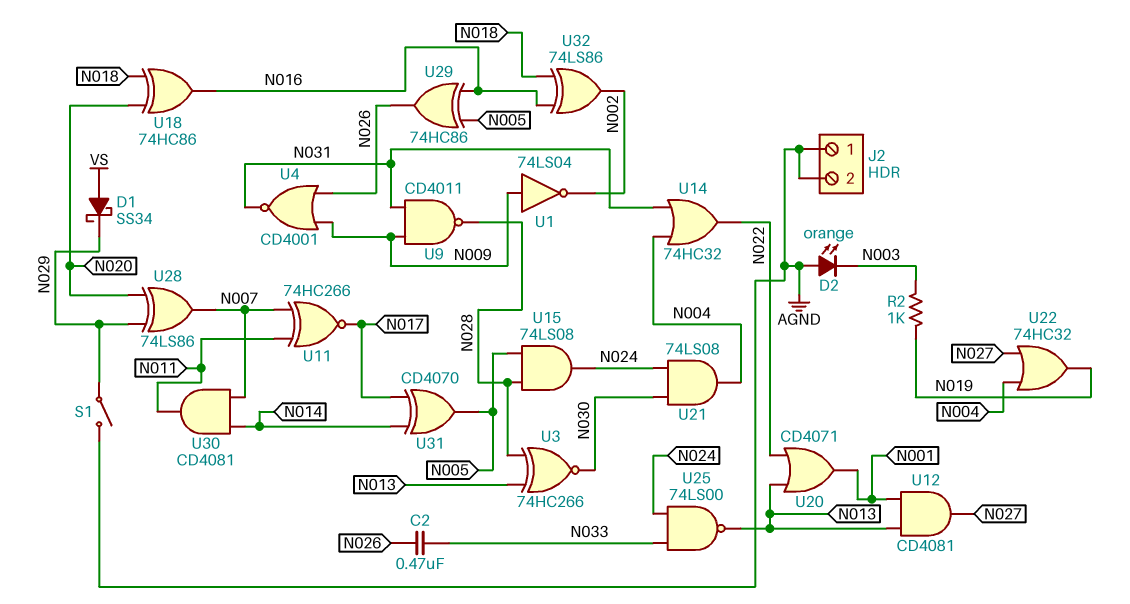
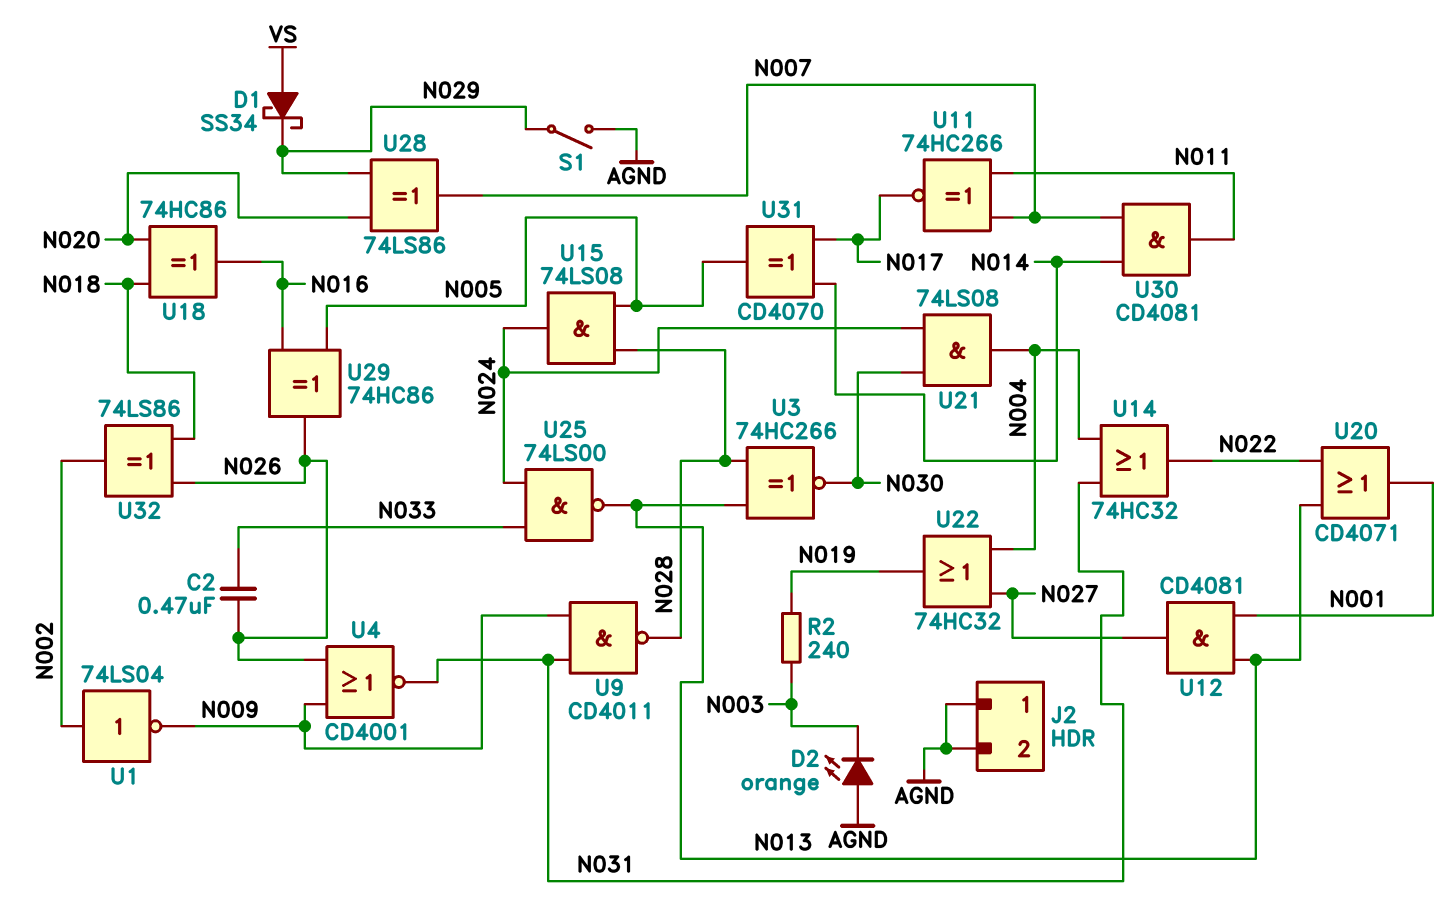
R2: 1k (N003, N019) -> 240 (N003, N019)
U1: NOT 74LS04 (in N009, out N002) -> NOT 74LS04 (in N002, out N009)
U32: XOR 74LS86 (in N016, in N018, out N002) -> XOR 74LS86 (in N018, in N026, out N002)

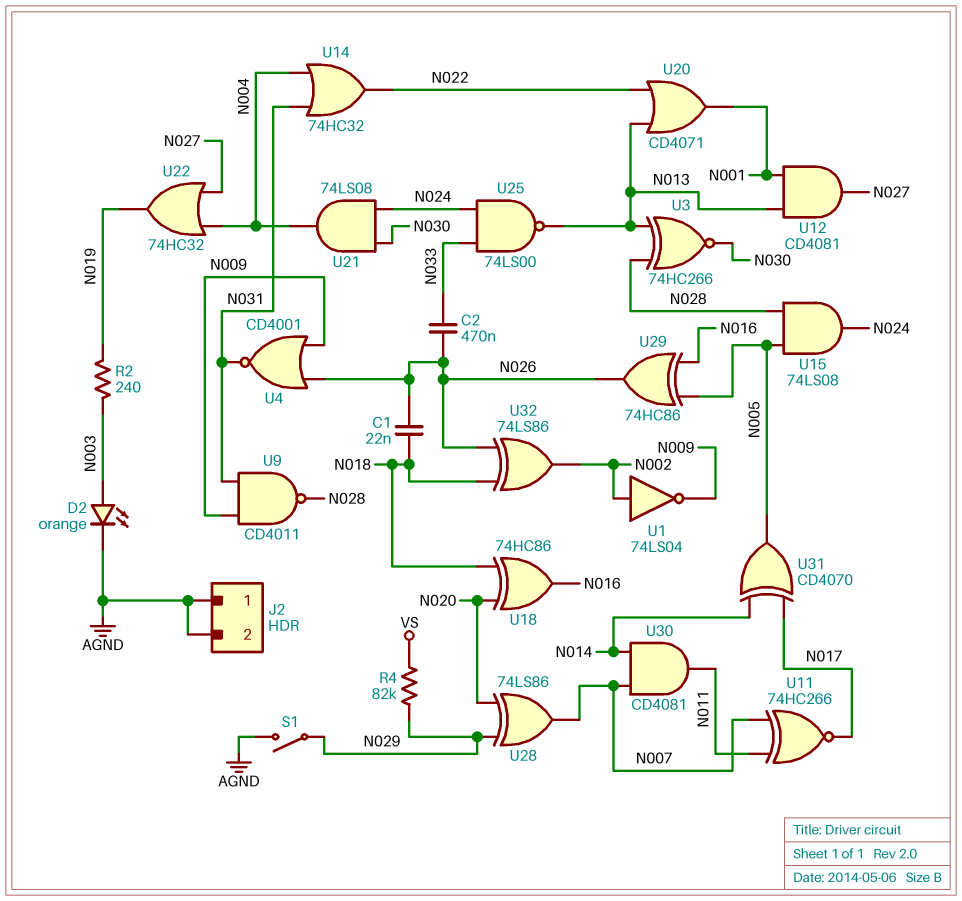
C1: none -> 22nF (N018, N026)
D1: schottky SS34 (A VS, K N029) -> none
D2: LED orange (A AGND, K N003) -> LED orange (A N003, K AGND)
R4: none -> 82k (N029, VS)

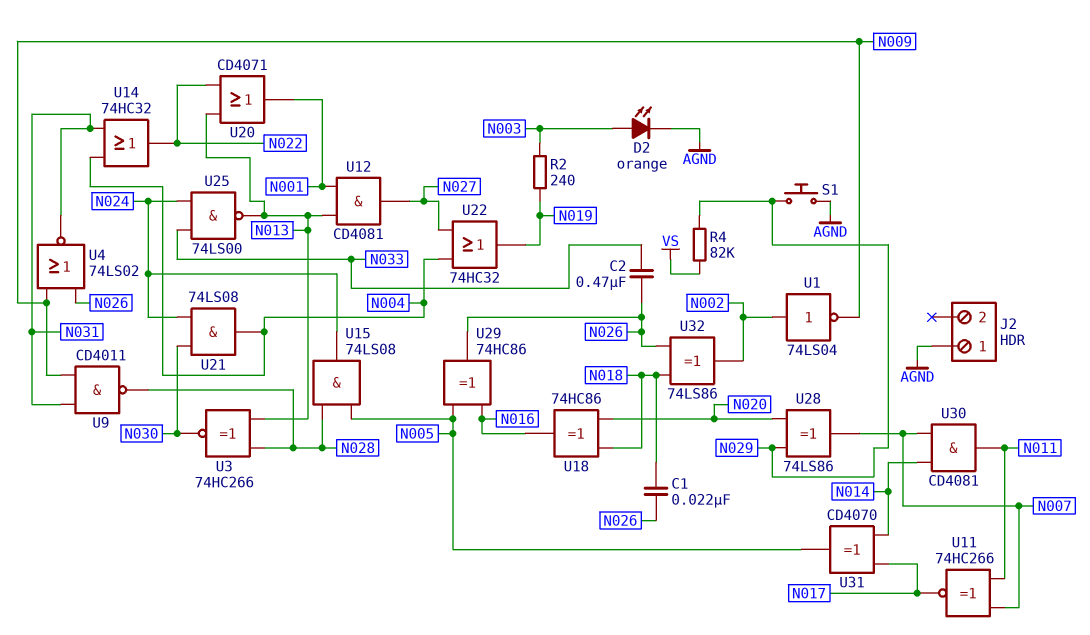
J2 pin 2: AGND -> none
S1: switch (AGND, N029) -> button (AGND, N029)
U4: NOR CD4001 (in N009, in N026, out N031) -> NOR 74LS02 (in N009, in N026, out N031)

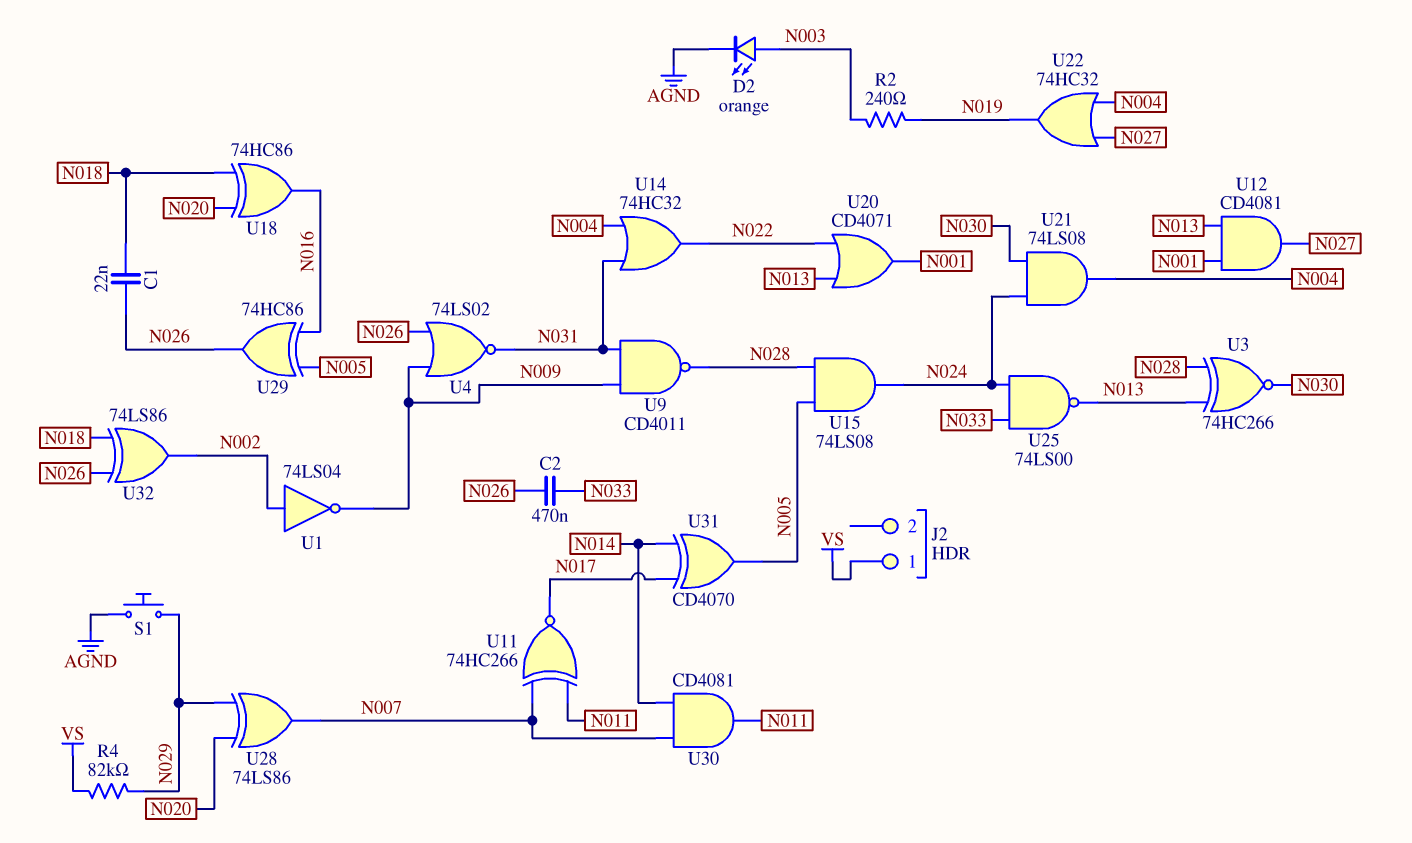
J2 pin 1: AGND -> VS

